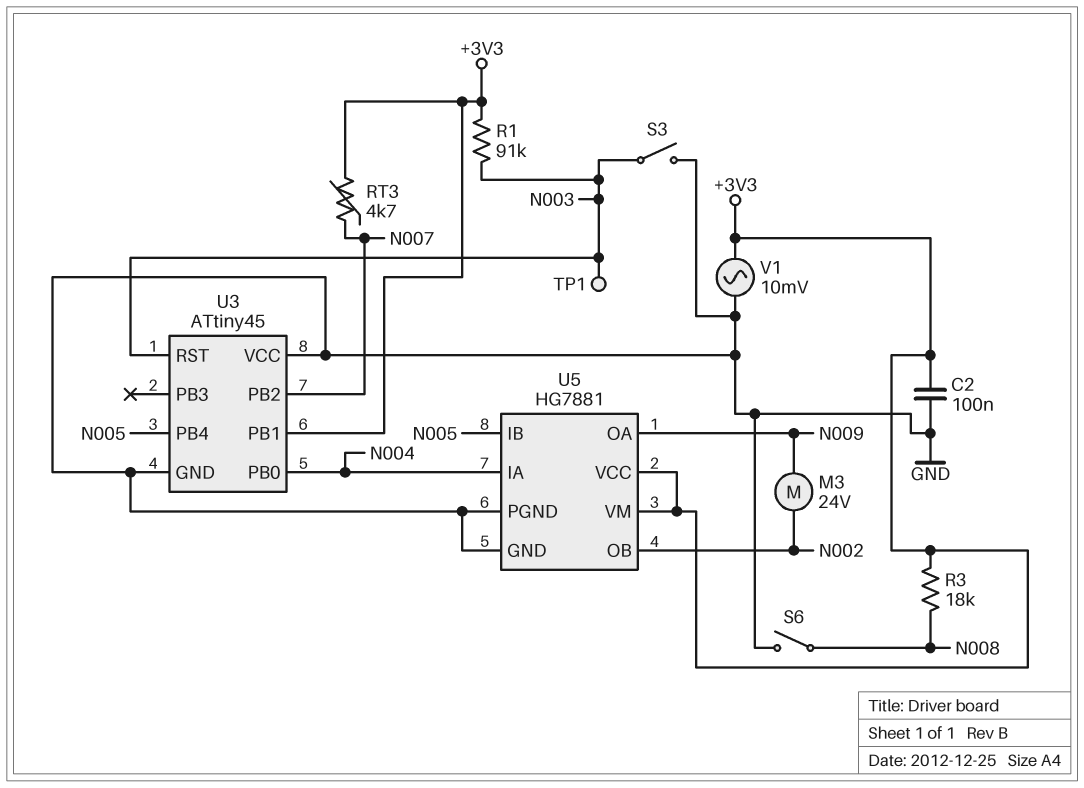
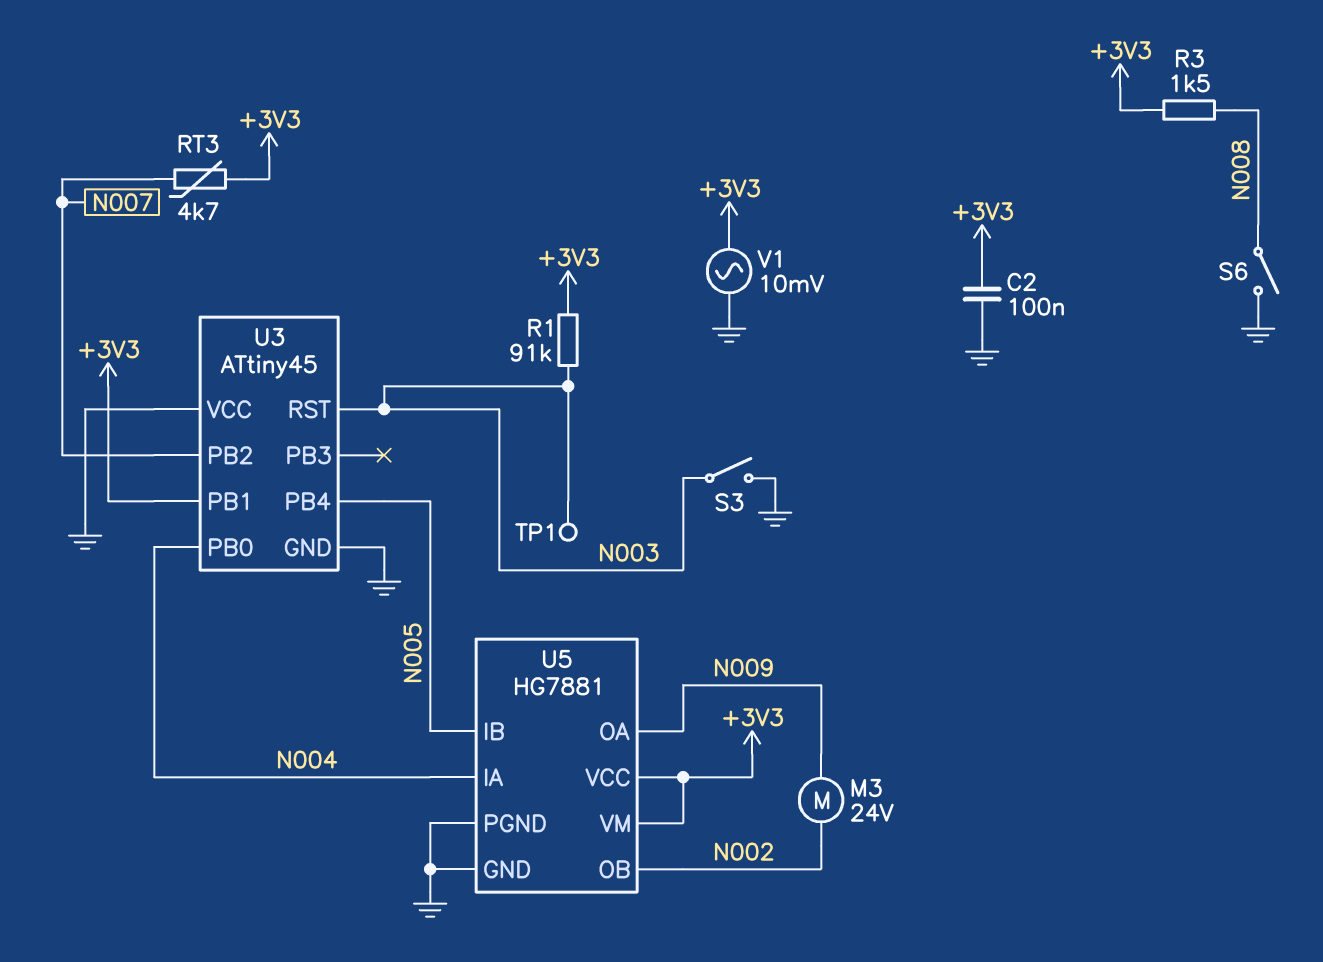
R3: 18k (+3V3, N008) -> 1.5k (+3V3, N008)

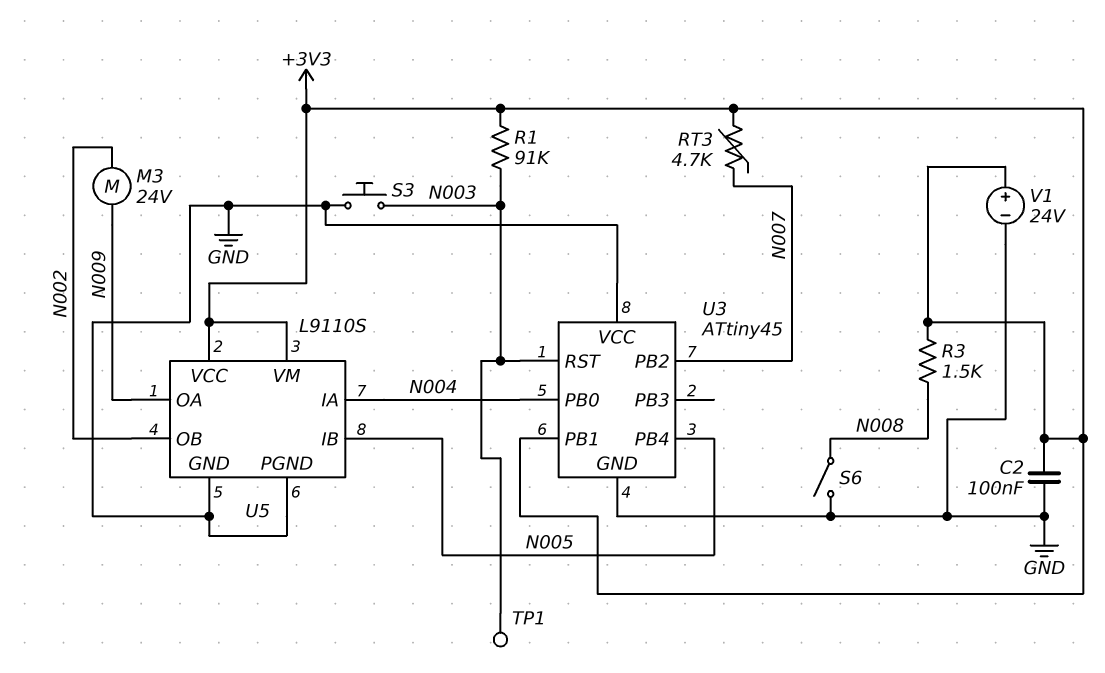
S3: switch (GND, N003) -> button (GND, N003)
U5: HG7881 -> L9110S
V1: AC 10mV (+3V3, GND) -> 24V (plus +3V3, minus GND)

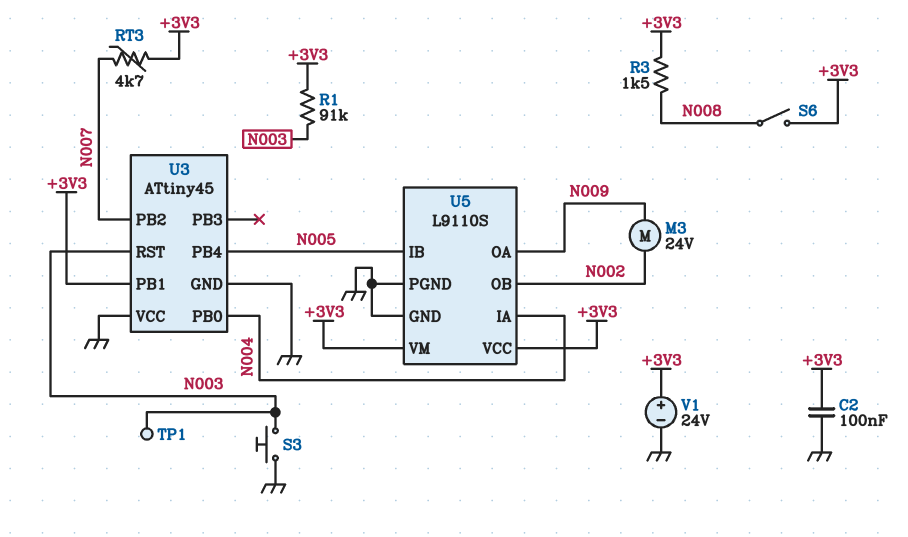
S6: switch (GND, N008) -> switch (+3V3, N008)

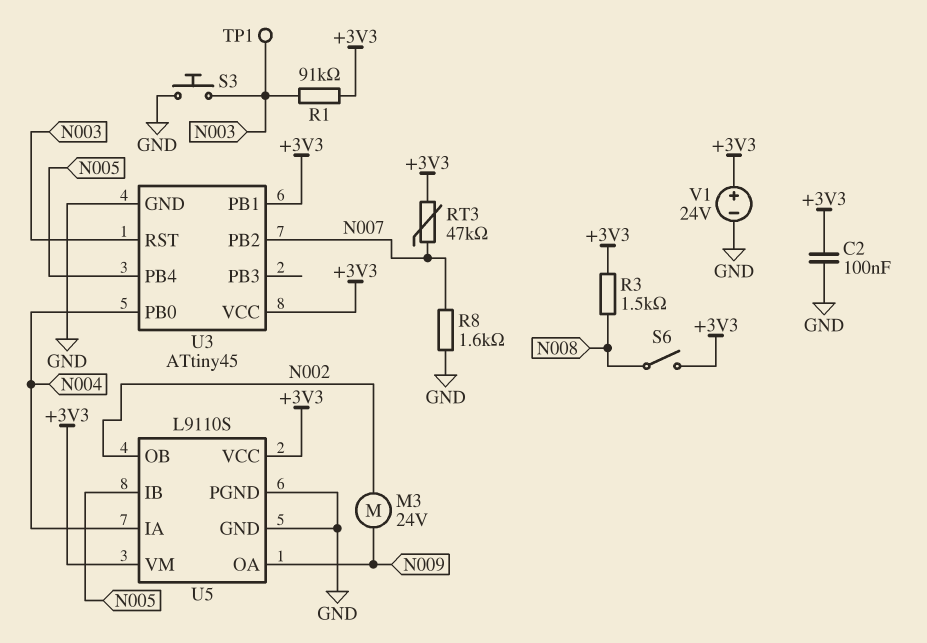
R8: none -> 1.6k (GND, N007)
RT3: 4.7k (+3V3, N007) -> 47k (+3V3, N007)
U3 pin VCC: GND -> +3V3

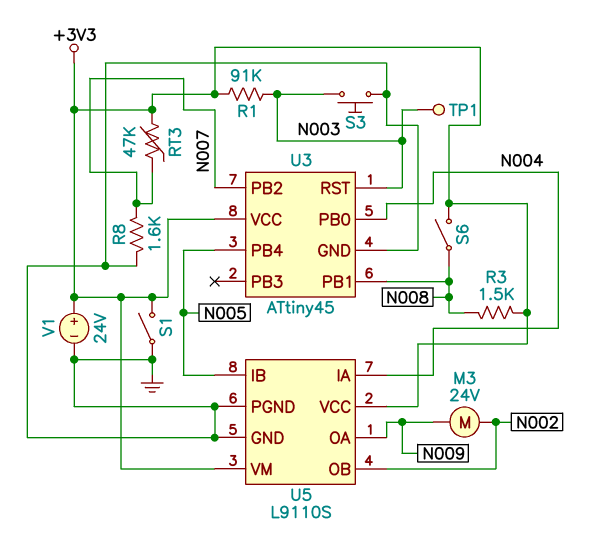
C2: 100nF (+3V3, GND) -> none
S1: none -> switch (+3V3, GND)
U3 pin PB1: +3V3 -> N008

